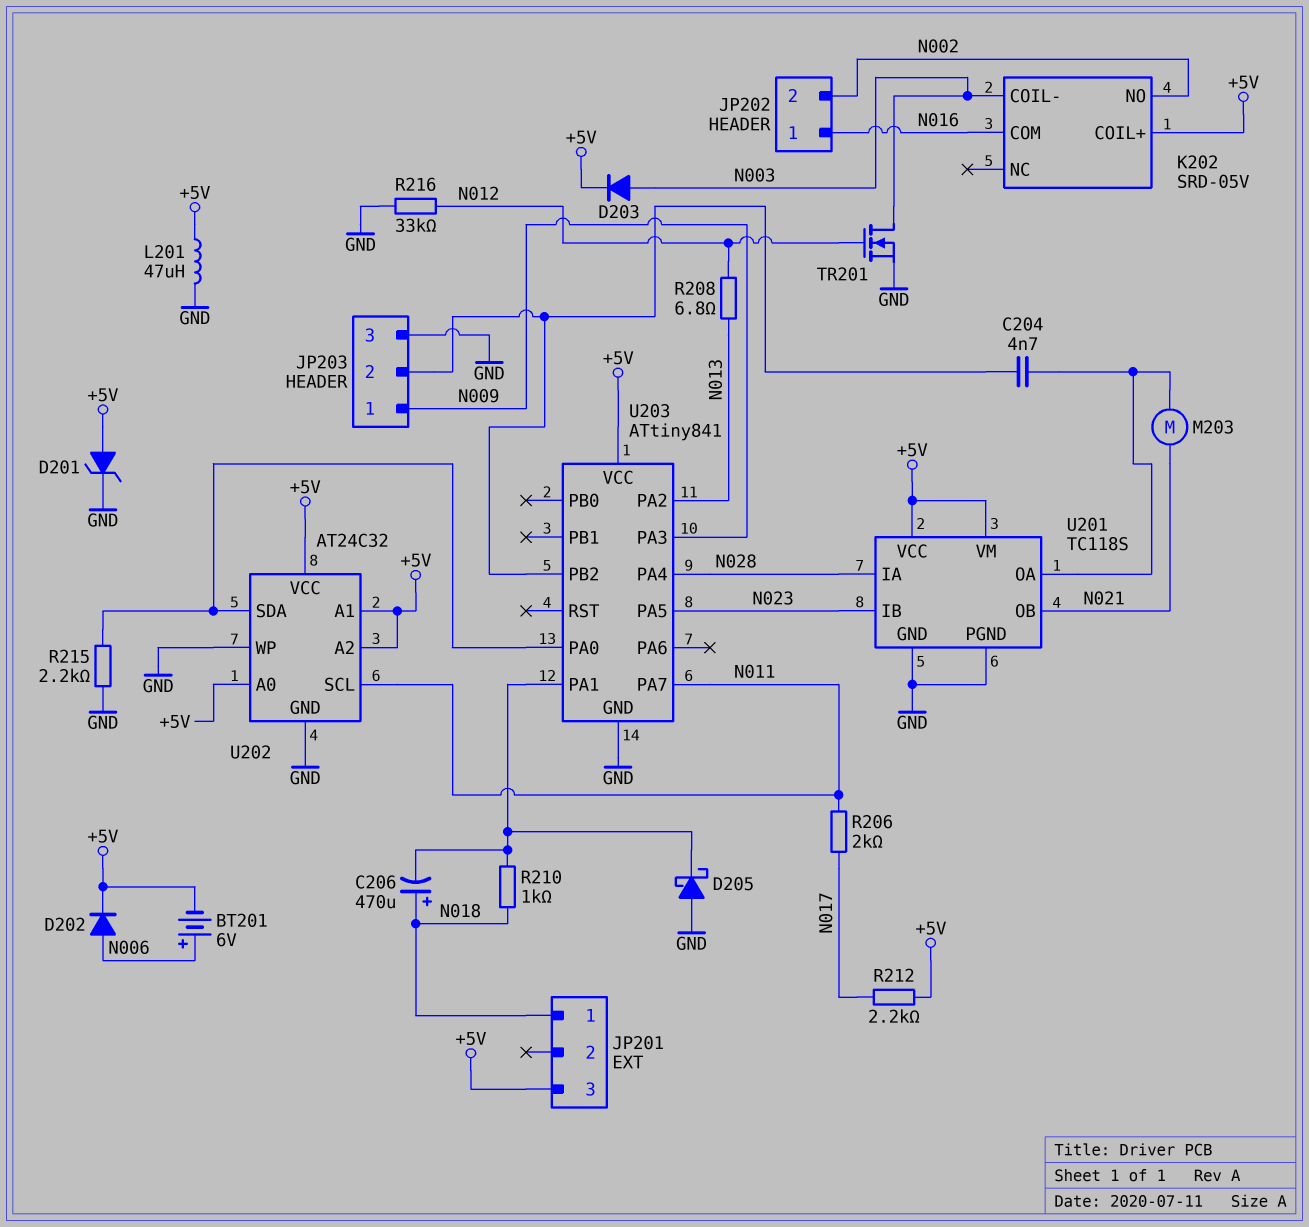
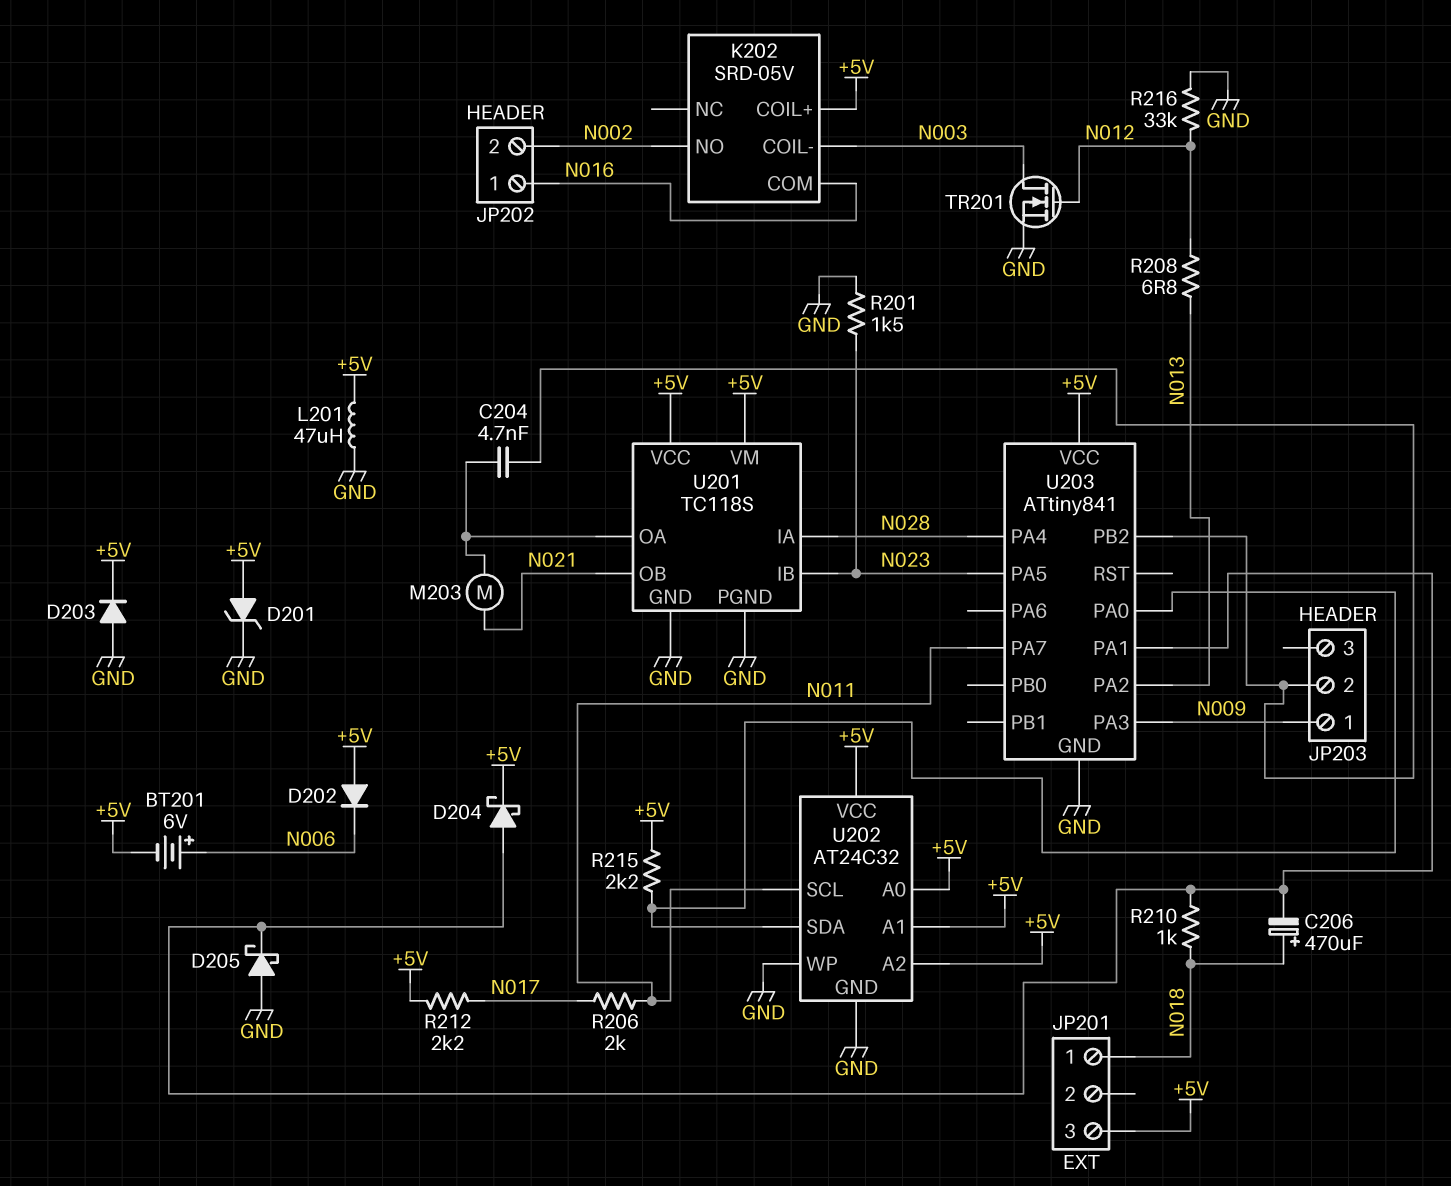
D202: diode (A N006, K +5V) -> diode (A +5V, K N006)
D203: diode (A N003, K +5V) -> diode (A GND, K +5V)
D204: none -> schottky (A U203/PA1, K +5V)
JP203 pin 3: GND -> none
R201: none -> 1.5k (GND, N023)
R215: 2.2k (GND, U202/SDA) -> 2.2k (+5V, U202/SDA)

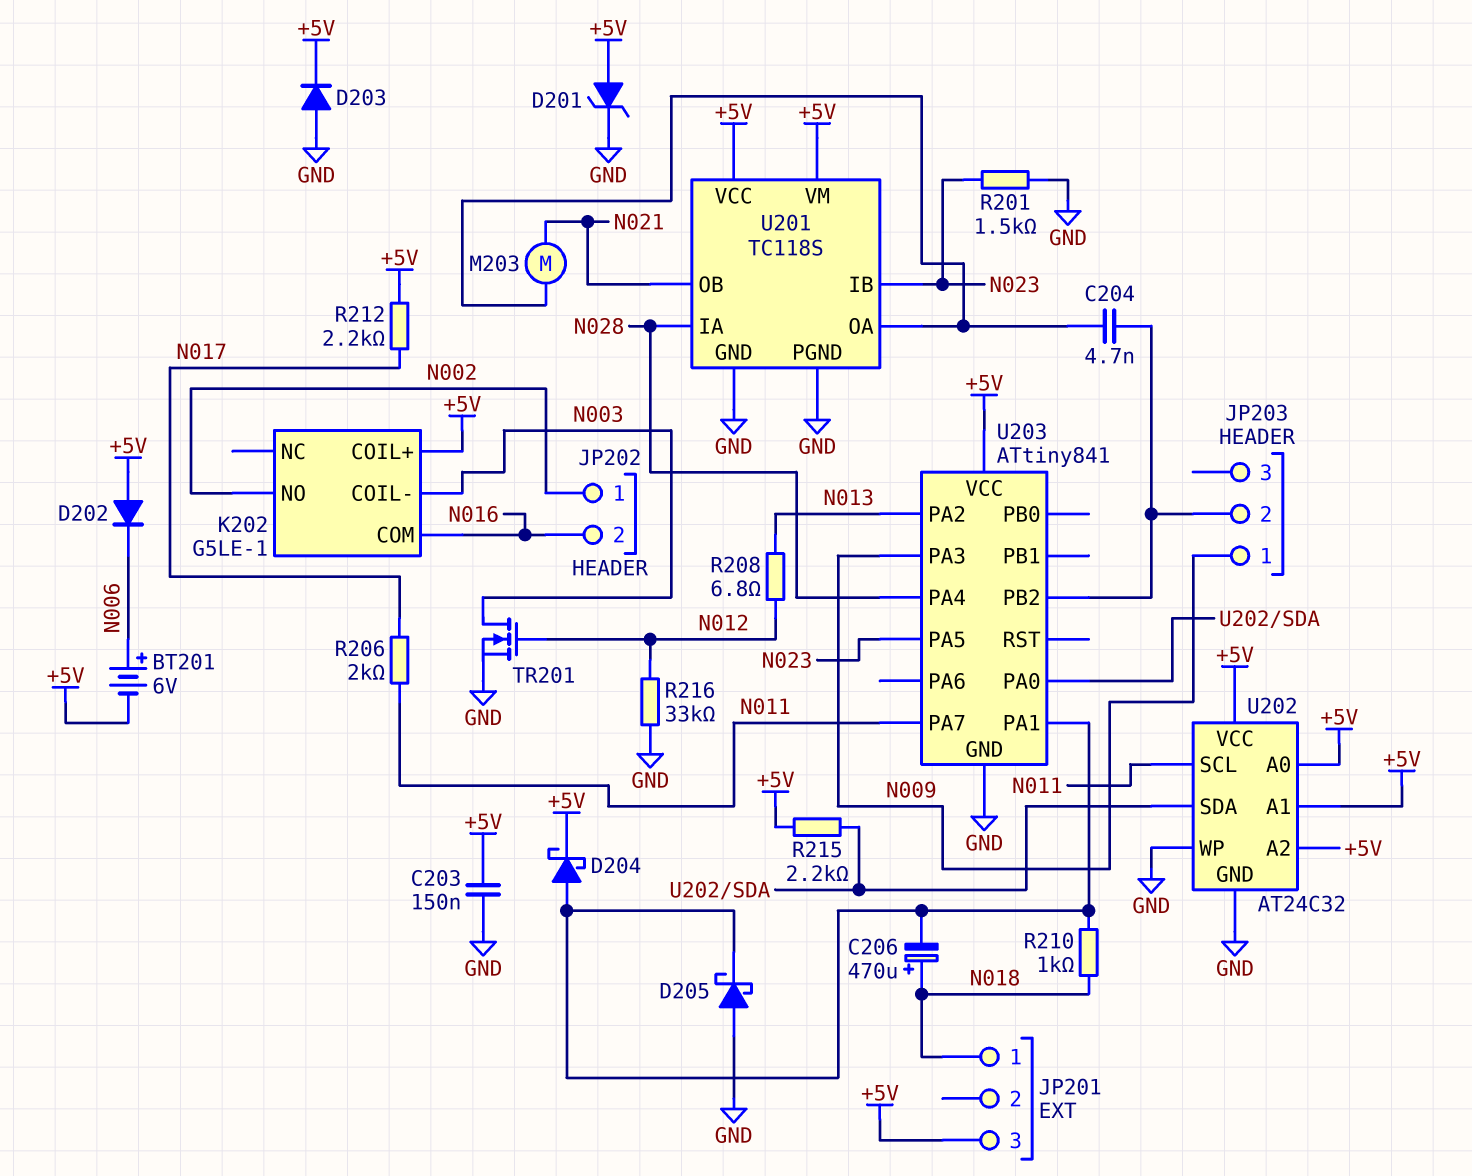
C203: none -> 150nF (+5V, GND)
JP202 pin 1: N016 -> N002
JP202 pin 2: N002 -> N016
K202: SRD-05V -> G5LE-1
L201: 47uH (+5V, GND) -> none

